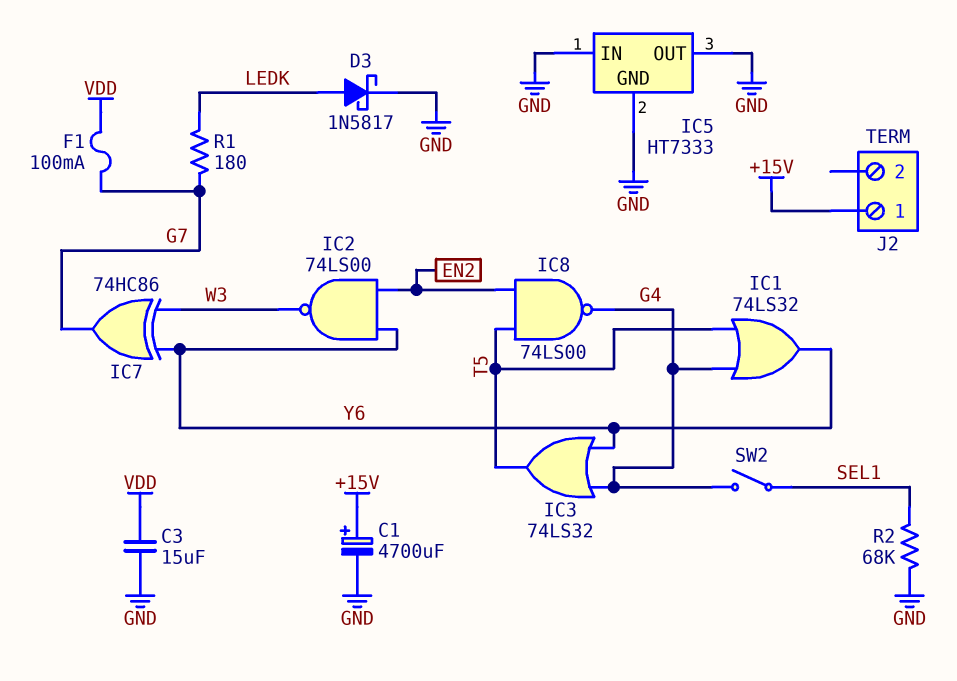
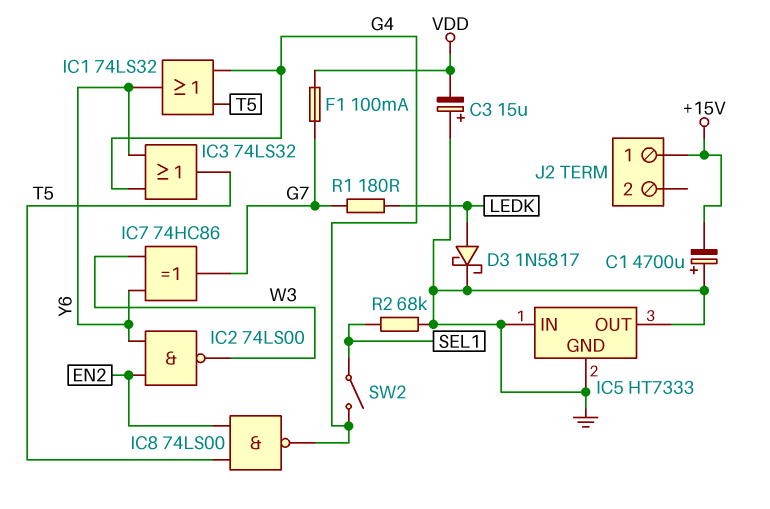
C1: 4700uF (plus +15V, minus GND) -> 4700uF (plus GND, minus +15V)
C3: 15uF (GND, VDD) -> 15uF (plus GND, minus VDD)

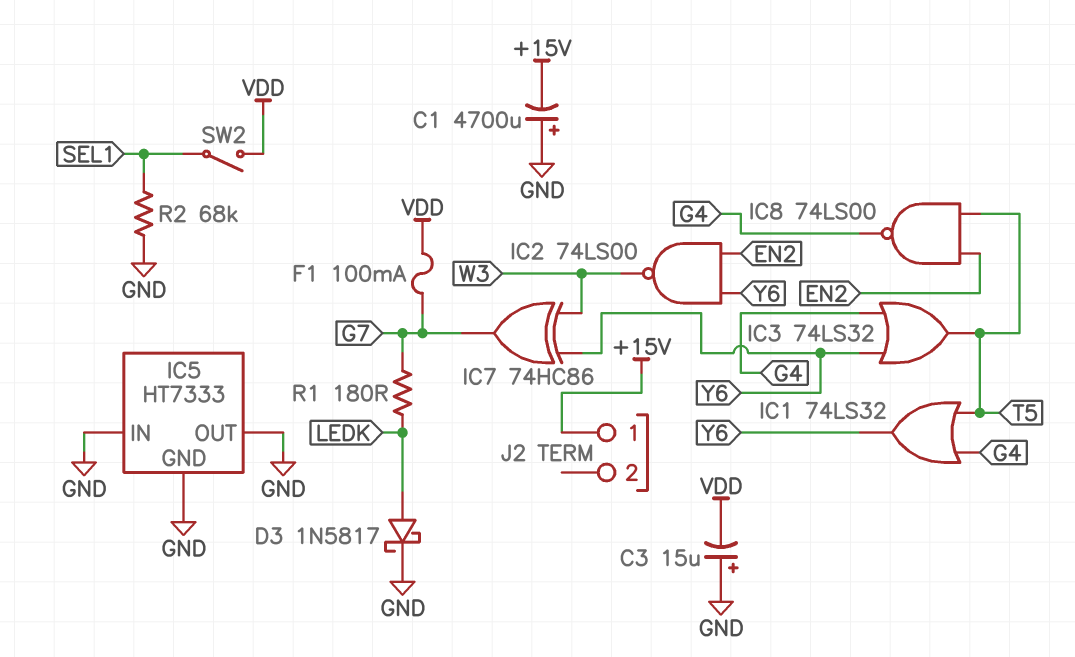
SW2: switch (G4, SEL1) -> switch (SEL1, VDD)

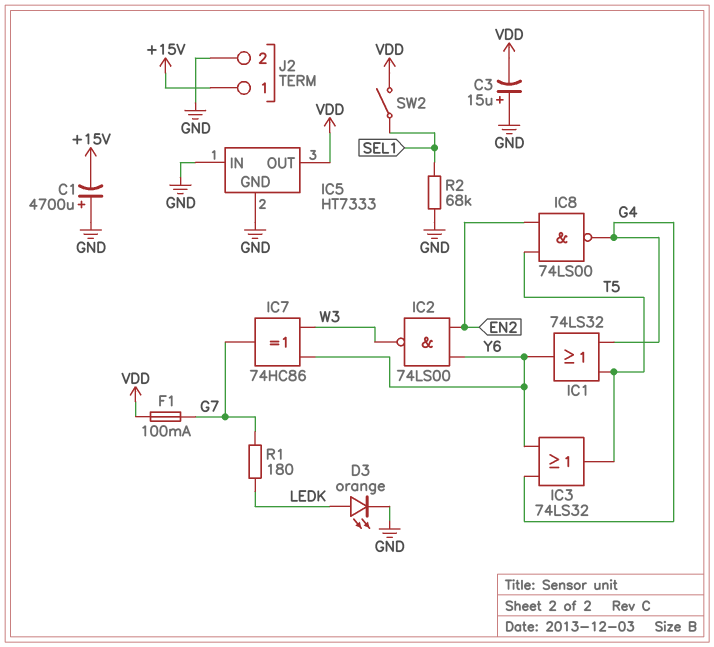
D3: schottky 1N5817 (A LEDK, K GND) -> LED orange (A LEDK, K GND)
IC5 pin OUT: GND -> VDD
J2 pin 2: none -> GND

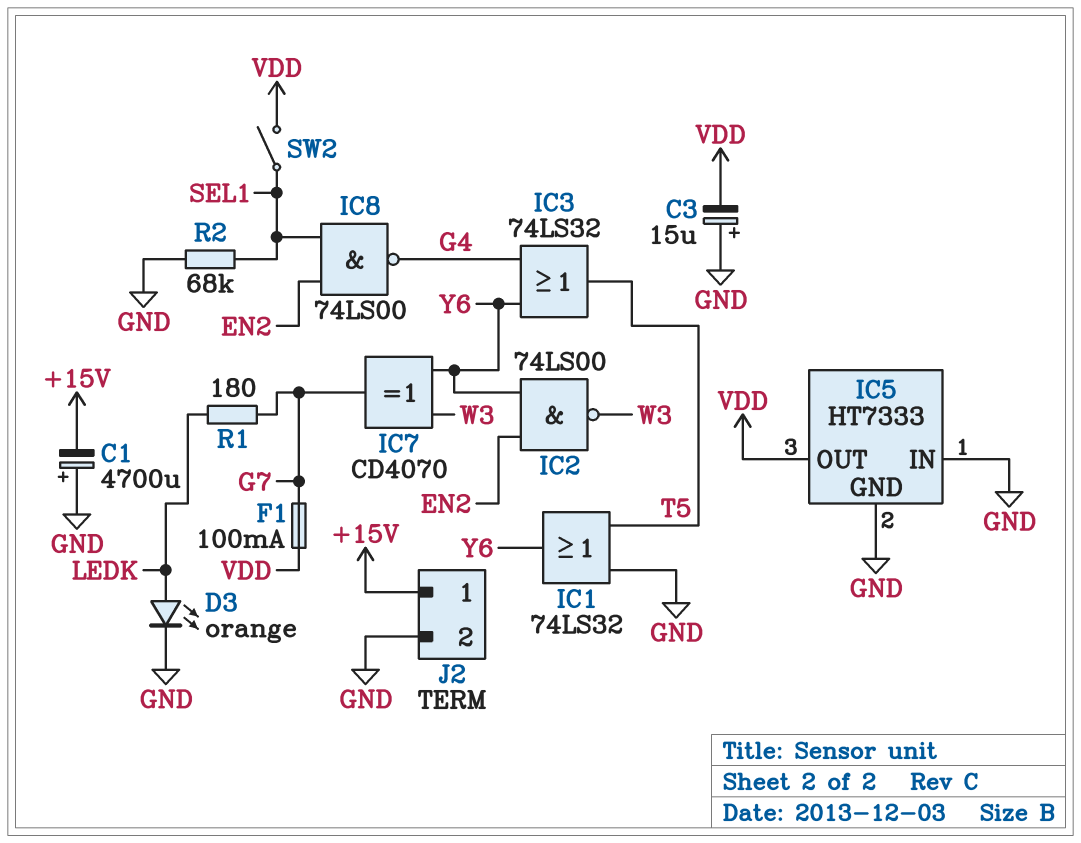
IC1: OR 74LS32 (in G4, in T5, out Y6) -> OR 74LS32 (in GND, in T5, out Y6)
IC7: XOR 74HC86 (in W3, in Y6, out G7) -> XOR CD4070 (in W3, in Y6, out G7)
IC8: NAND 74LS00 (in EN2, in T5, out G4) -> NAND 74LS00 (in EN2, in SEL1, out G4)

